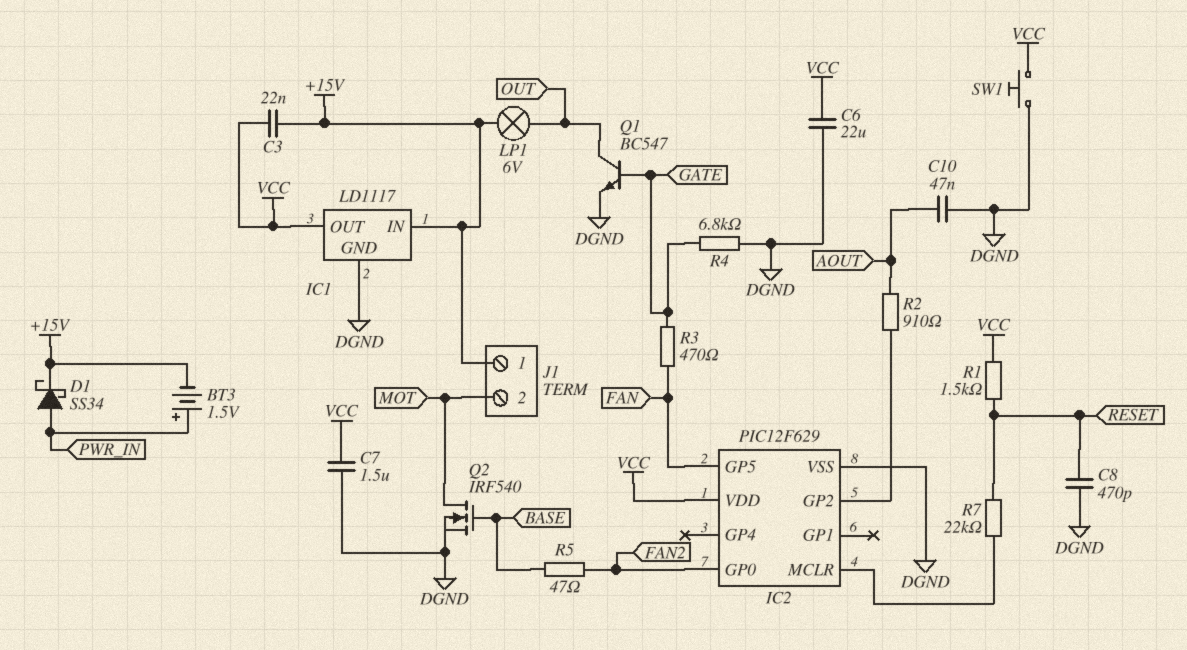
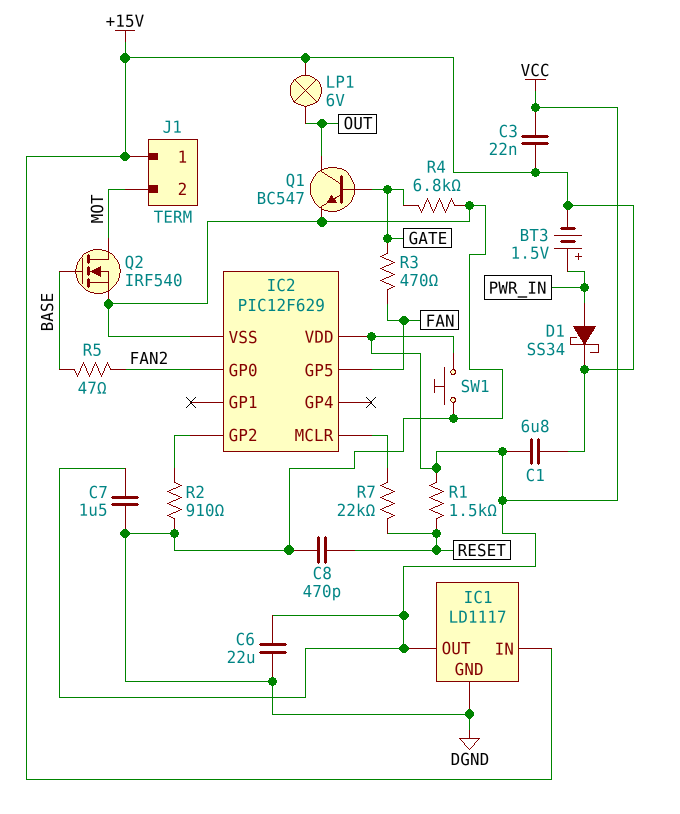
C1: none -> 6.8uF (+15V, VCC)
C10: 47nF (AOUT, DGND) -> none
R2: 910 (AOUT, IC2/GP2) -> 910 (DGND, IC2/GP2)

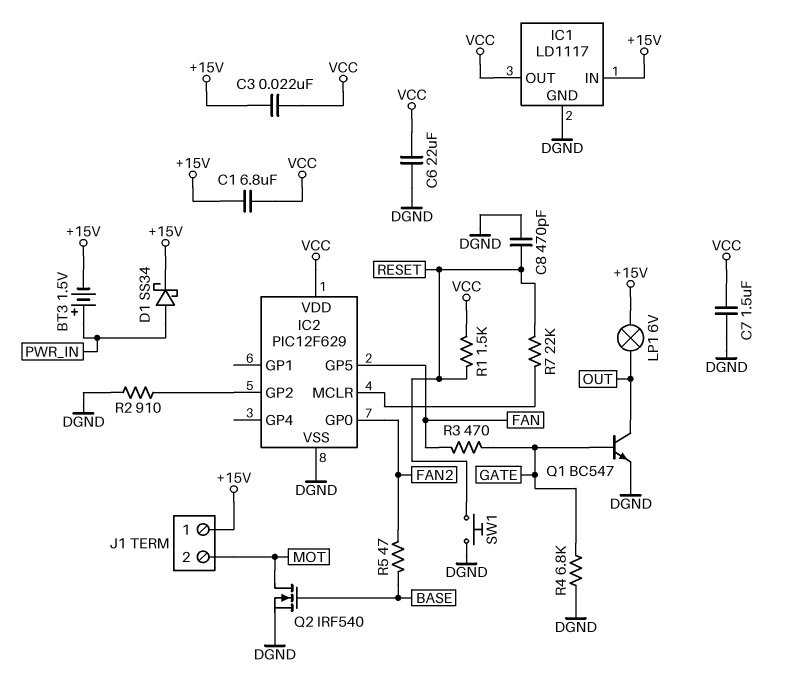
SW1: button (DGND, VCC) -> button (DGND, RESET)

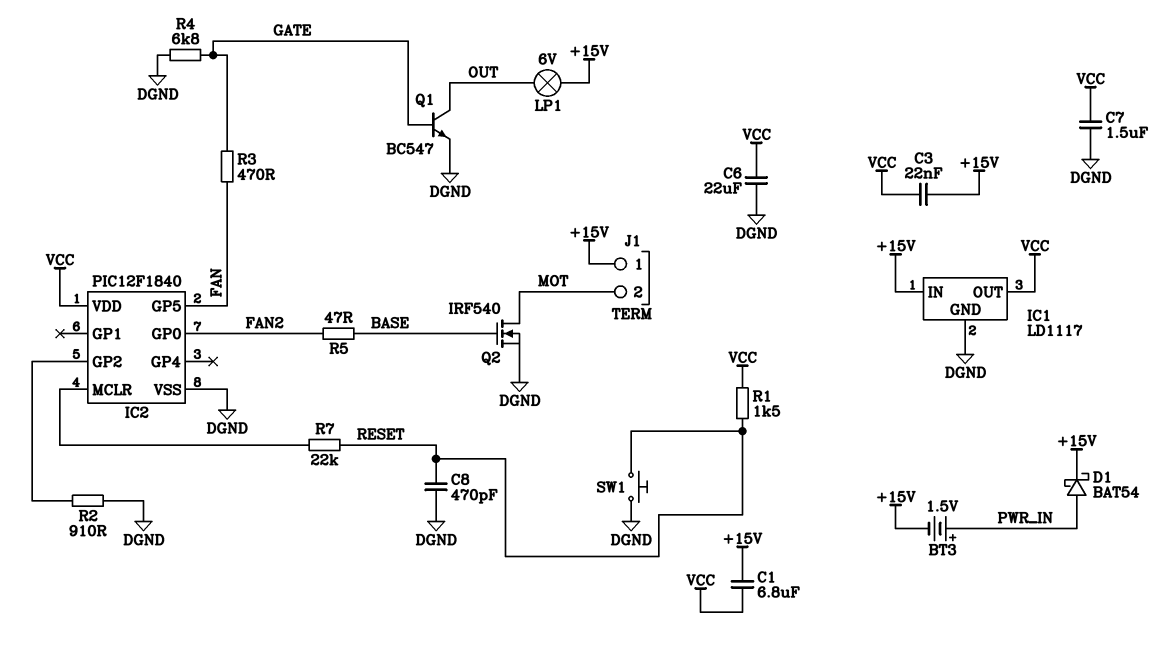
D1: schottky SS34 (A PWR_IN, K +15V) -> schottky BAT54 (A PWR_IN, K +15V)
IC2: PIC12F629 -> PIC12F1840

